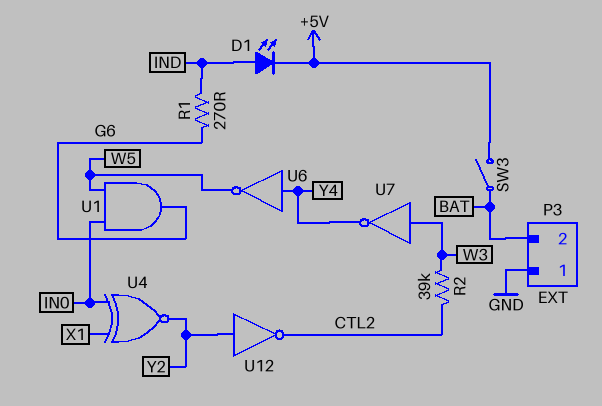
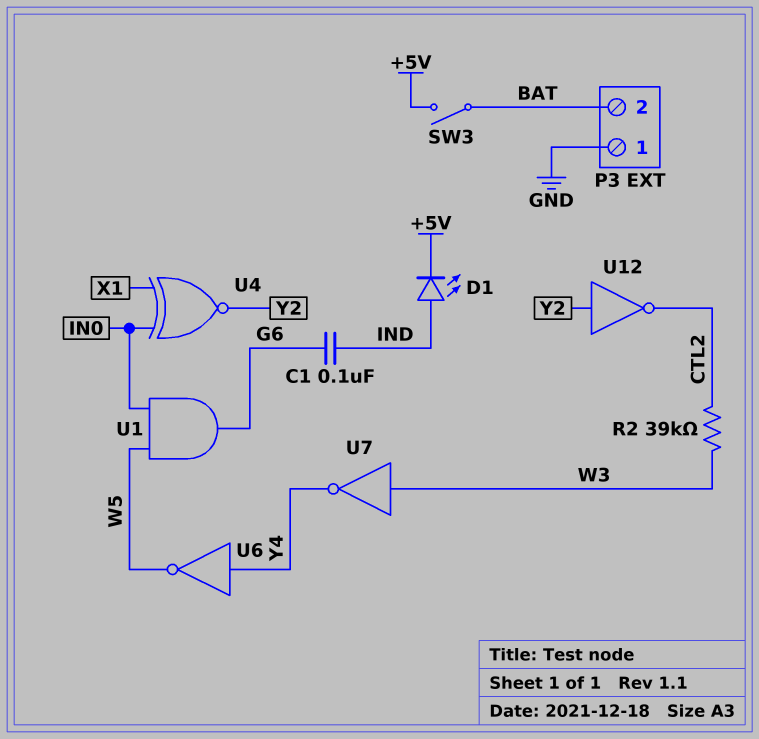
C1: none -> 100nF (G6, IND)
R1: 270 (G6, IND) -> none

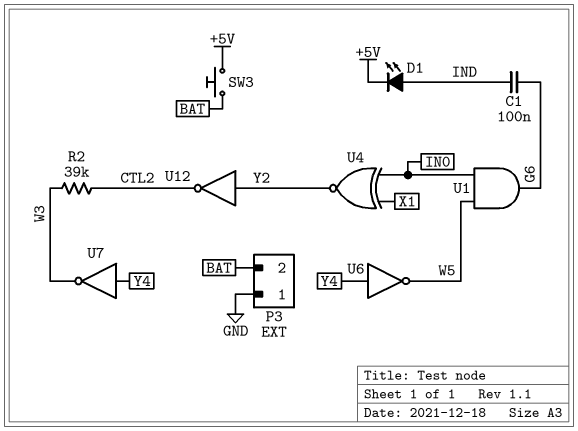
SW3: switch (+5V, BAT) -> button (+5V, BAT)
U7: NOT (in W3, out Y4) -> NOT (in Y4, out W3)

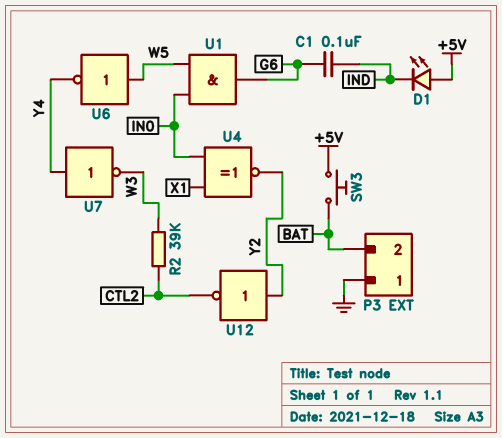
D1: LED (A IND, K +5V) -> LED (A +5V, K IND)
U6: NOT (in Y4, out W5) -> NOT (in W5, out Y4)

